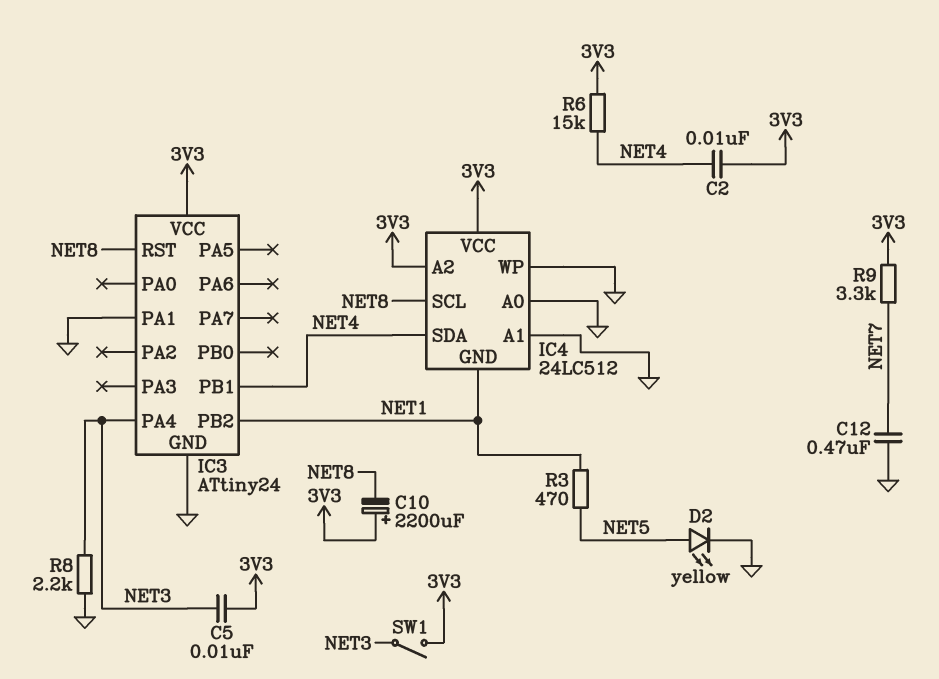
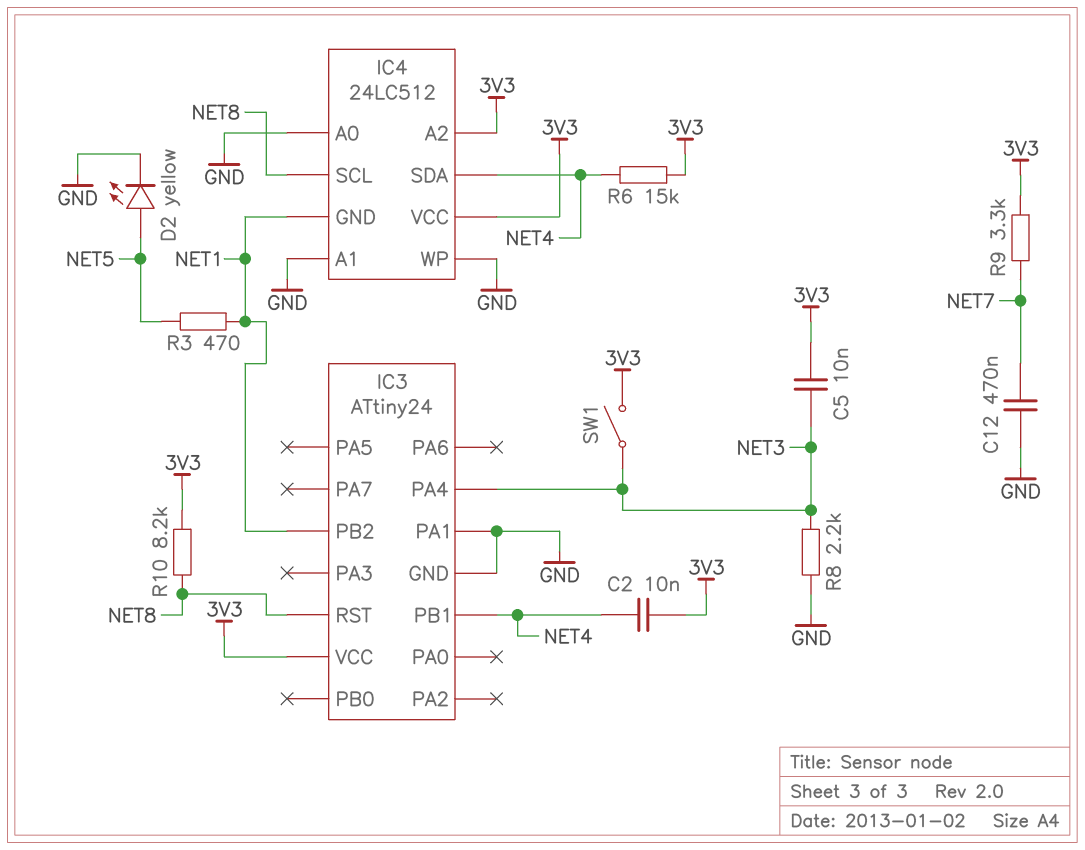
C10: 2200uF (plus 3V3, minus NET8) -> none
R10: none -> 8.2k (3V3, NET8)

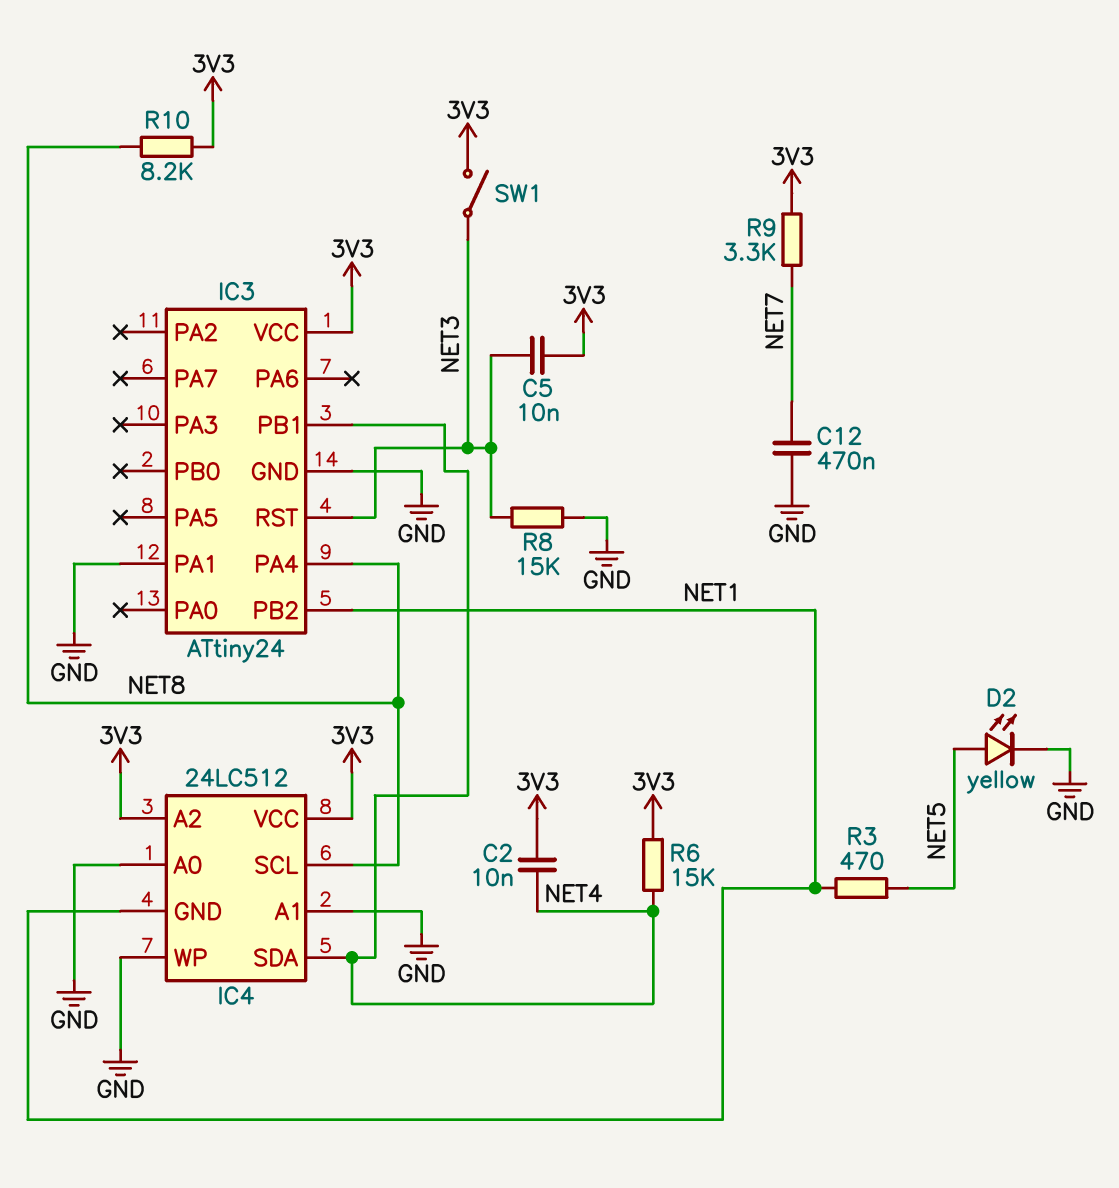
IC3 pin PA4: NET3 -> NET8
IC3 pin RST: NET8 -> NET3
R8: 2.2k (GND, NET3) -> 15k (GND, NET3)

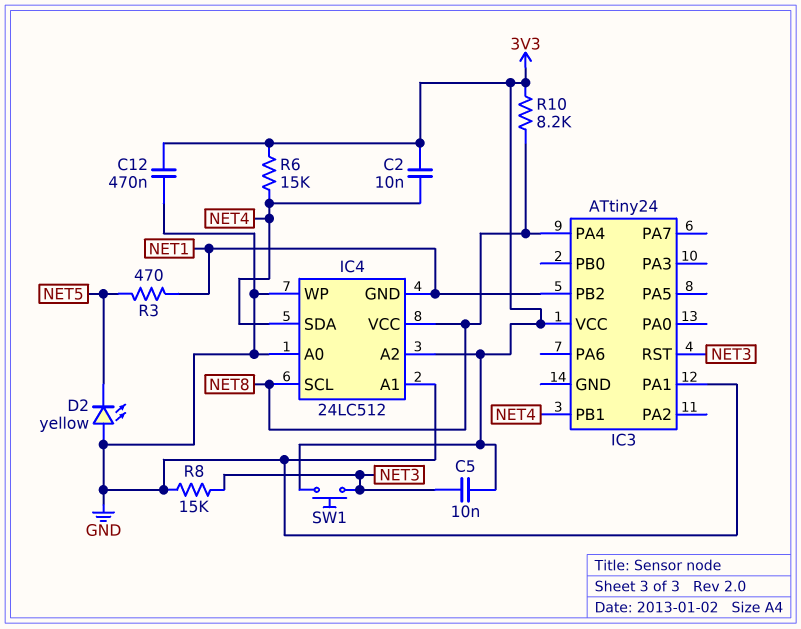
C12: 470nF (GND, NET7) -> 470nF (3V3, GND)
D2: LED yellow (A NET5, K GND) -> LED yellow (A GND, K NET5)
IC3 pin GND: GND -> none
IC4 pin VCC: 3V3 -> NET8
R9: 3.3k (3V3, NET7) -> none
SW1: switch (3V3, NET3) -> button (3V3, NET3)

